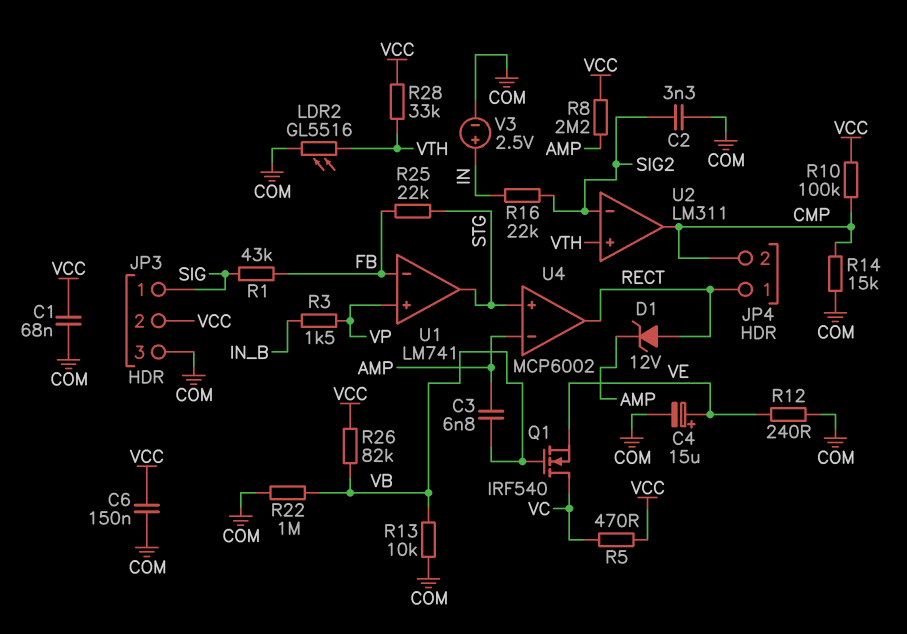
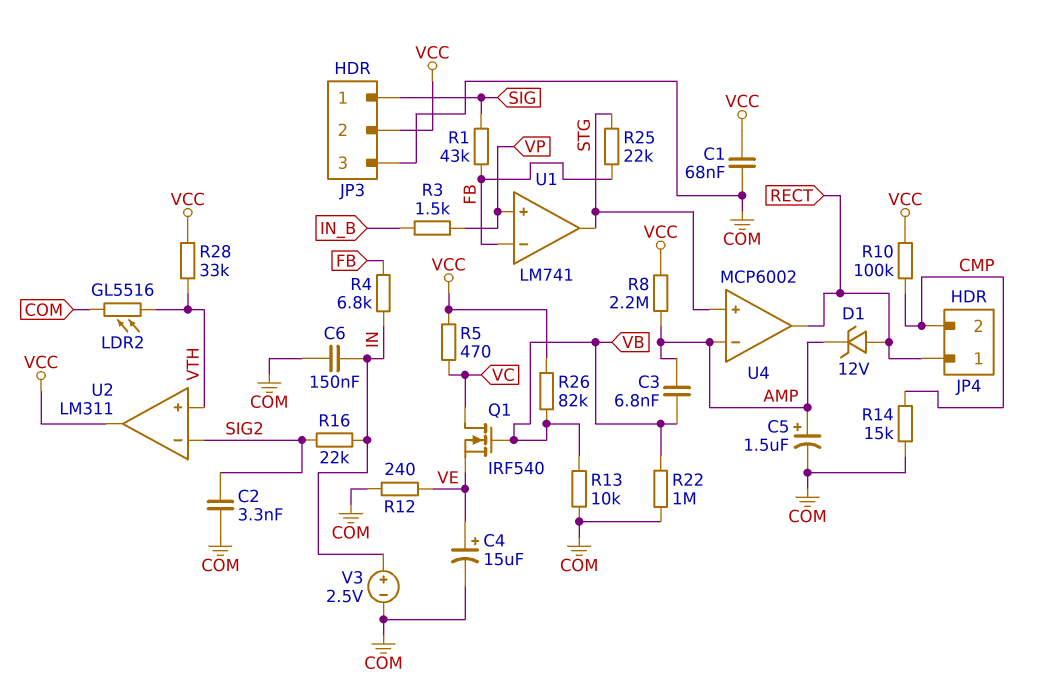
C5: none -> 1.5uF (plus AMP, minus COM)
C6: 150nF (COM, VCC) -> 150nF (COM, IN)
R4: none -> 6.8k (FB, IN)
U2 pin out: CMP -> VCC

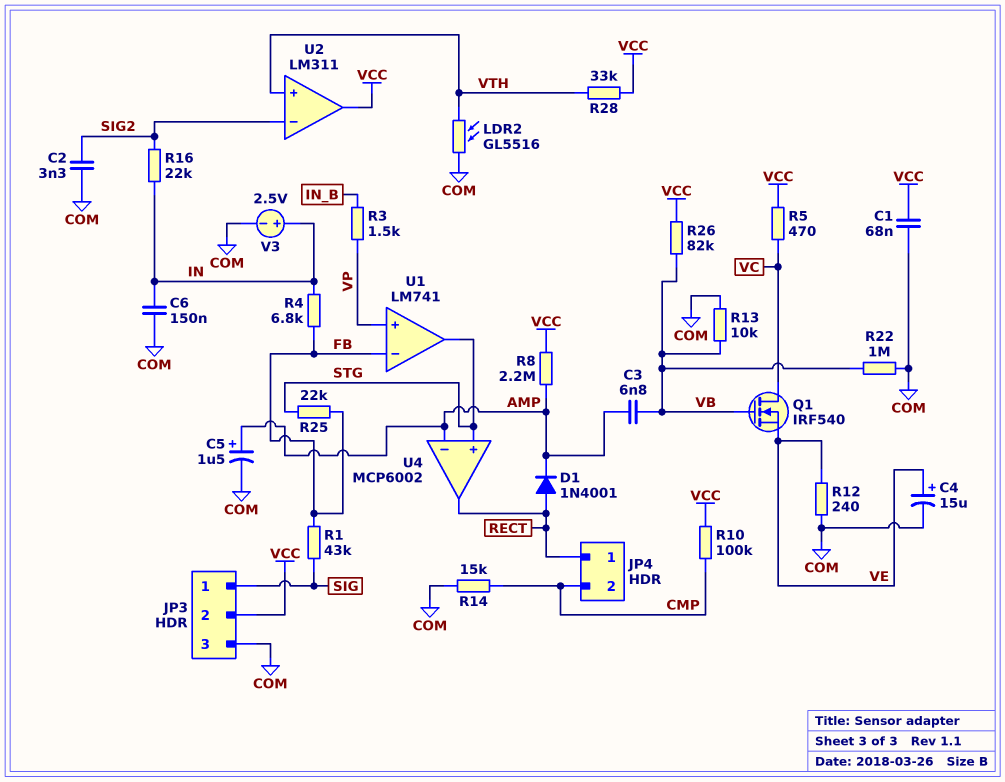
D1: zener 12V (A RECT, K AMP) -> diode 1N4001 (A RECT, K AMP)

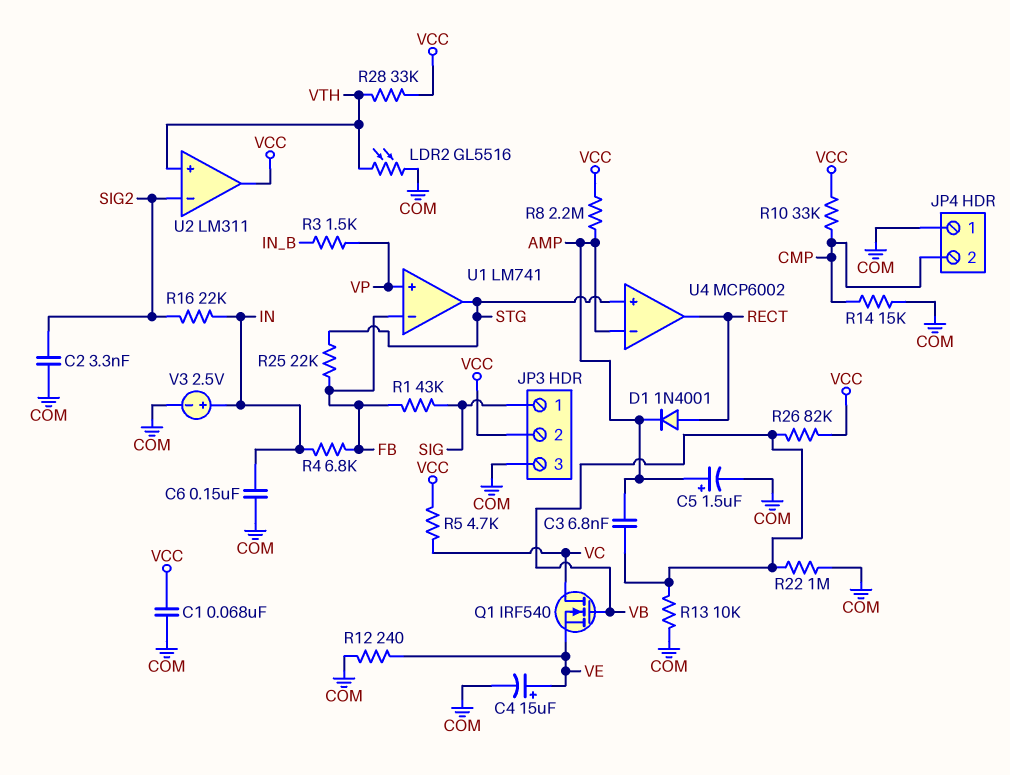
JP4 pin 1: RECT -> COM
R5: 470 (VC, VCC) -> 4.7k (VC, VCC)
R10: 100k (CMP, VCC) -> 33k (CMP, VCC)

